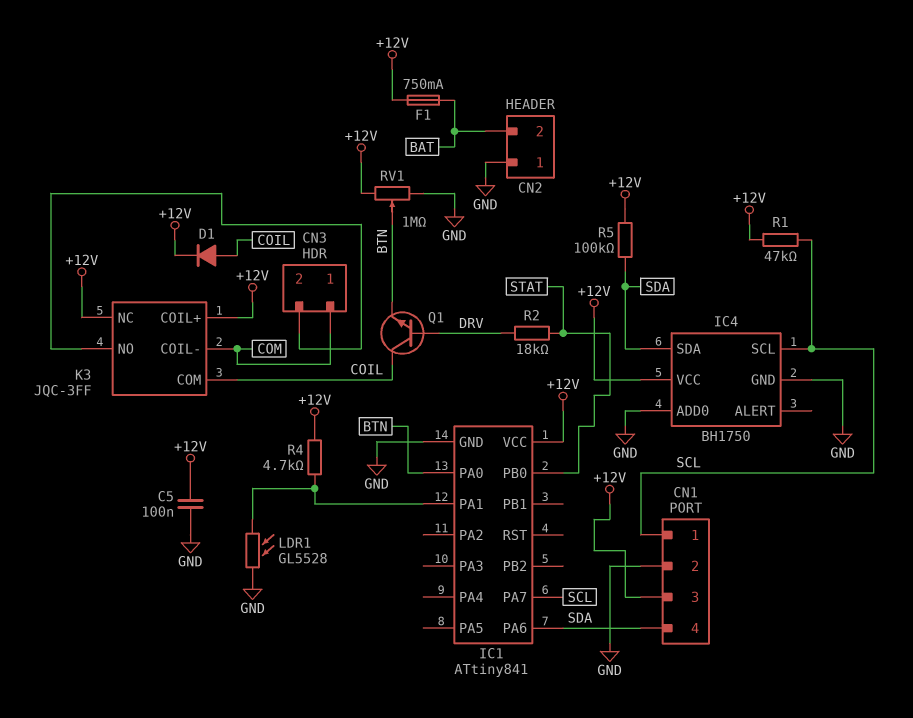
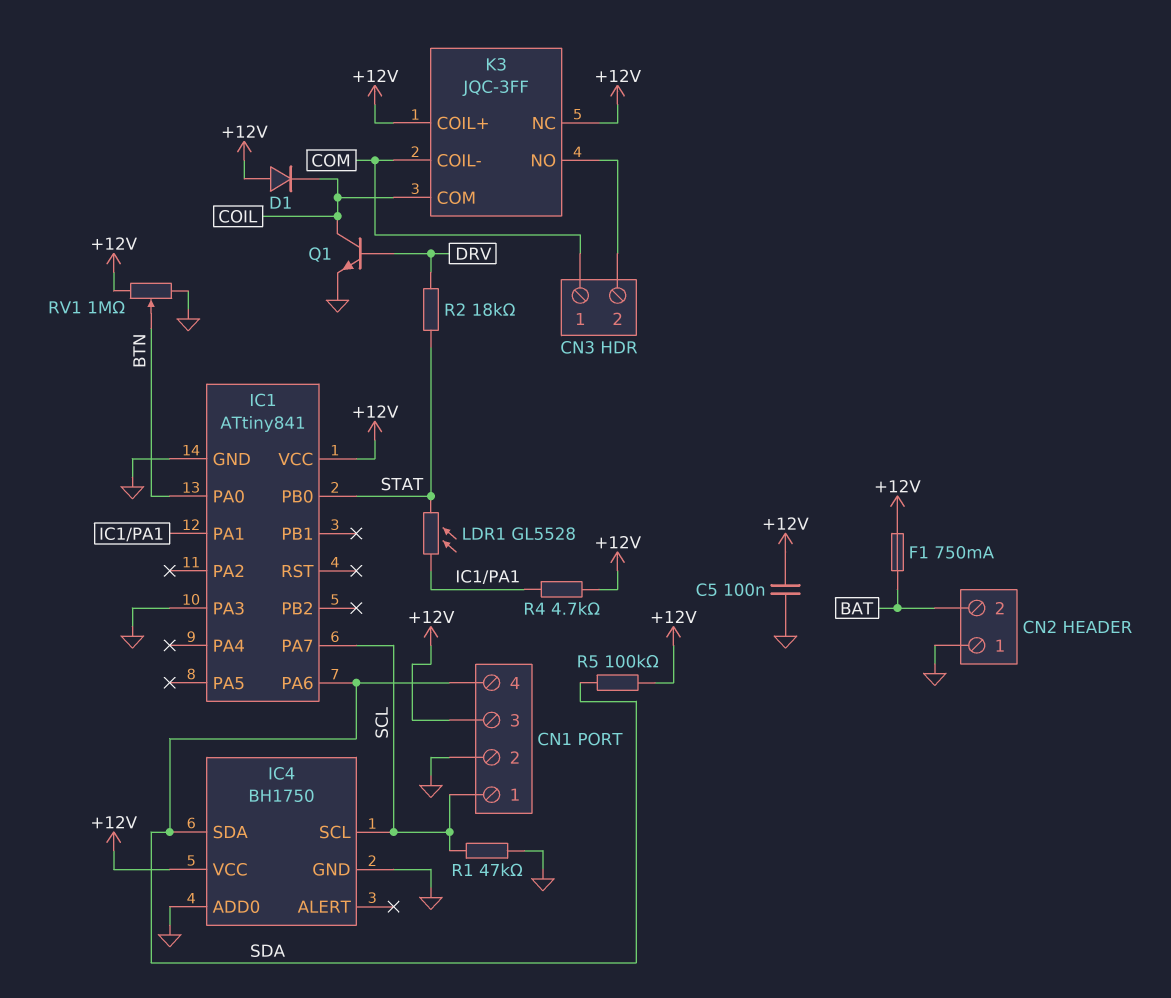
D1: diode (A COIL, K +12V) -> diode (A +12V, K COIL)
IC1 pin PA3: none -> GND
LDR1: GL5528 (GND, IC1/PA1) -> GL5528 (IC1/PA1, STAT)
Q1: NPN (B DRV, C COIL, E BTN) -> NPN (B DRV, C COIL, E GND)
R1: 47k (+12V, SCL) -> 47k (GND, SCL)

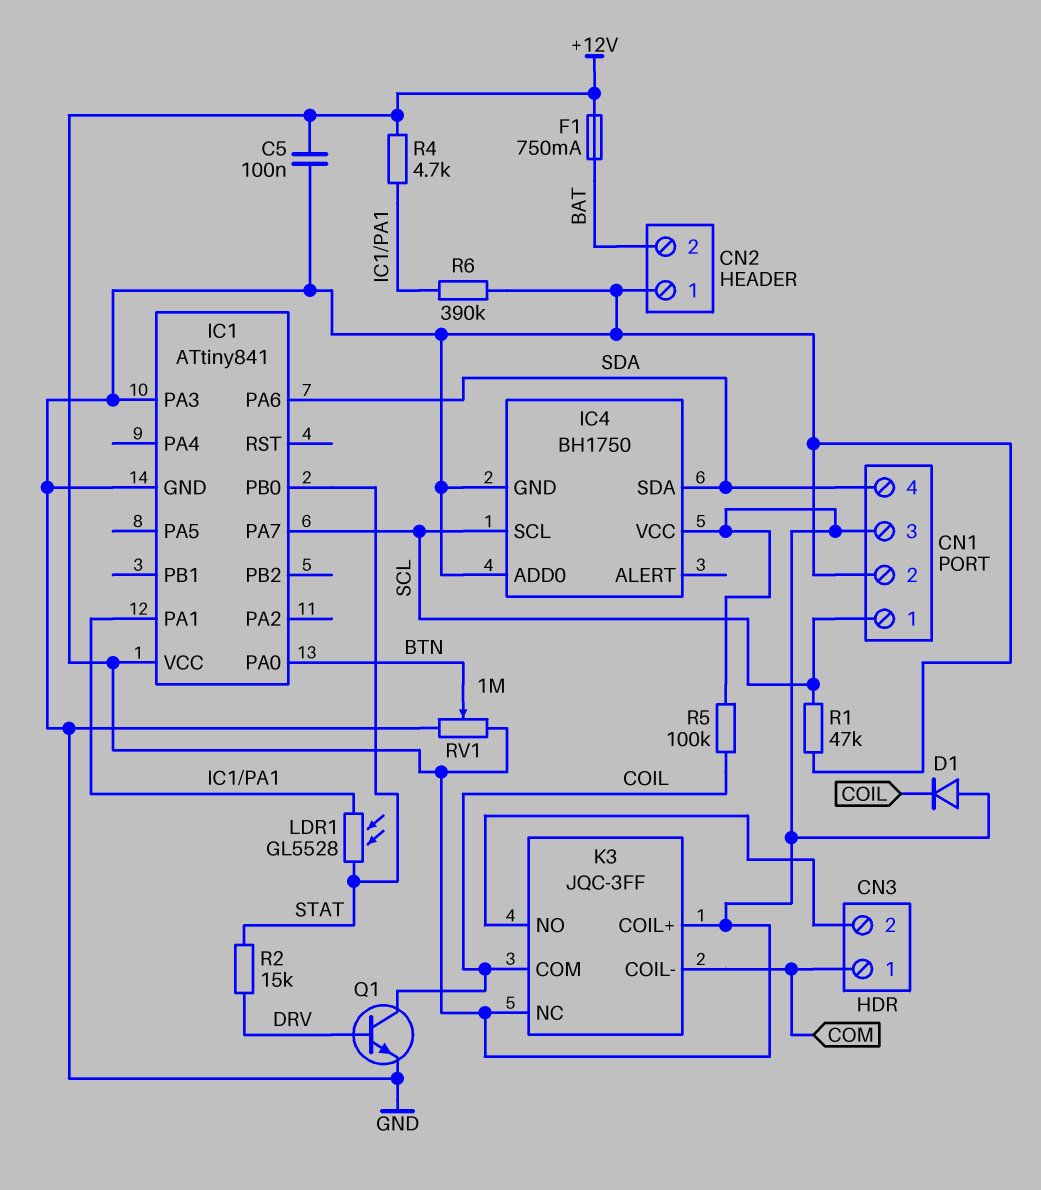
R2: 18k (DRV, STAT) -> 15k (DRV, STAT)
R5: 100k (+12V, SDA) -> 100k (+12V, COIL)
R6: none -> 390k (GND, IC1/PA1)

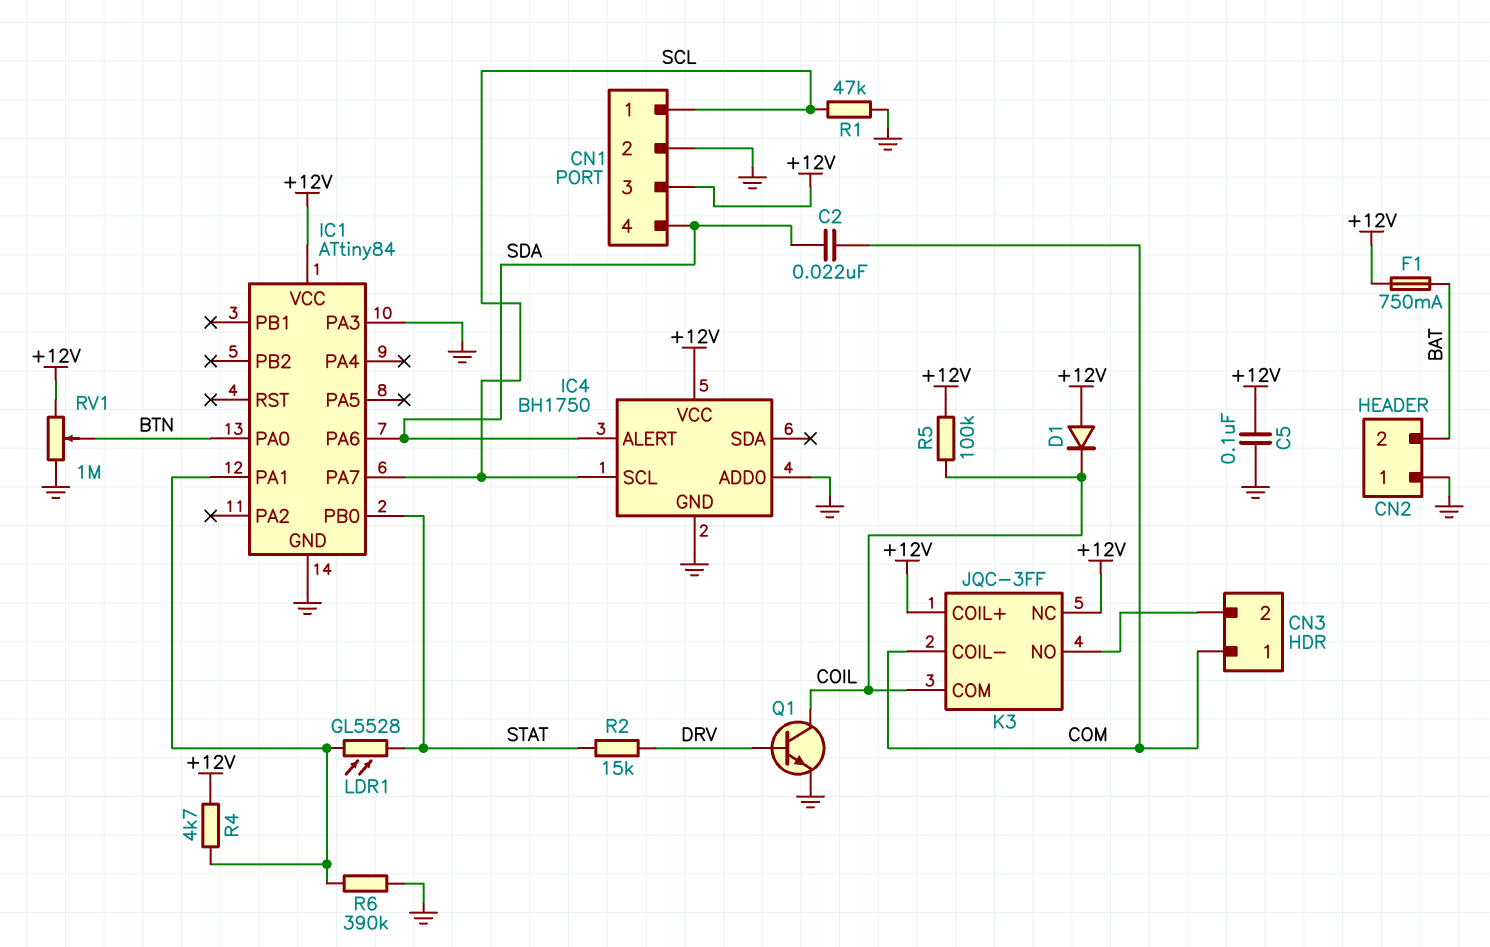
C2: none -> 22nF (COM, SDA)
IC1: ATtiny841 -> ATtiny84
IC4 pin ALERT: none -> SDA
IC4 pin SDA: SDA -> none

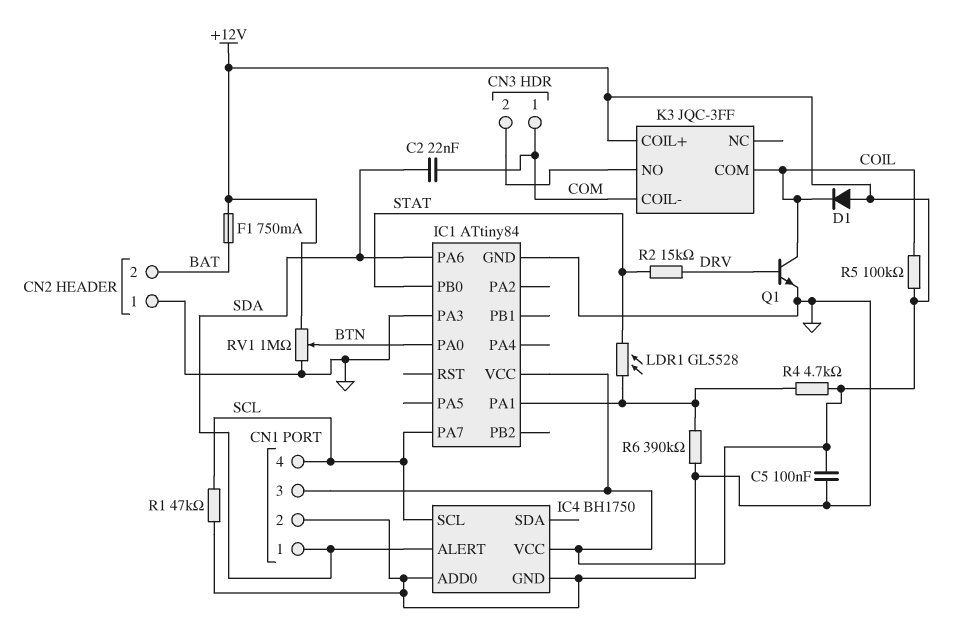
CN1 pin 1: SCL -> SDA
CN1 pin 4: SDA -> SCL
K3 pin NC: +12V -> none

